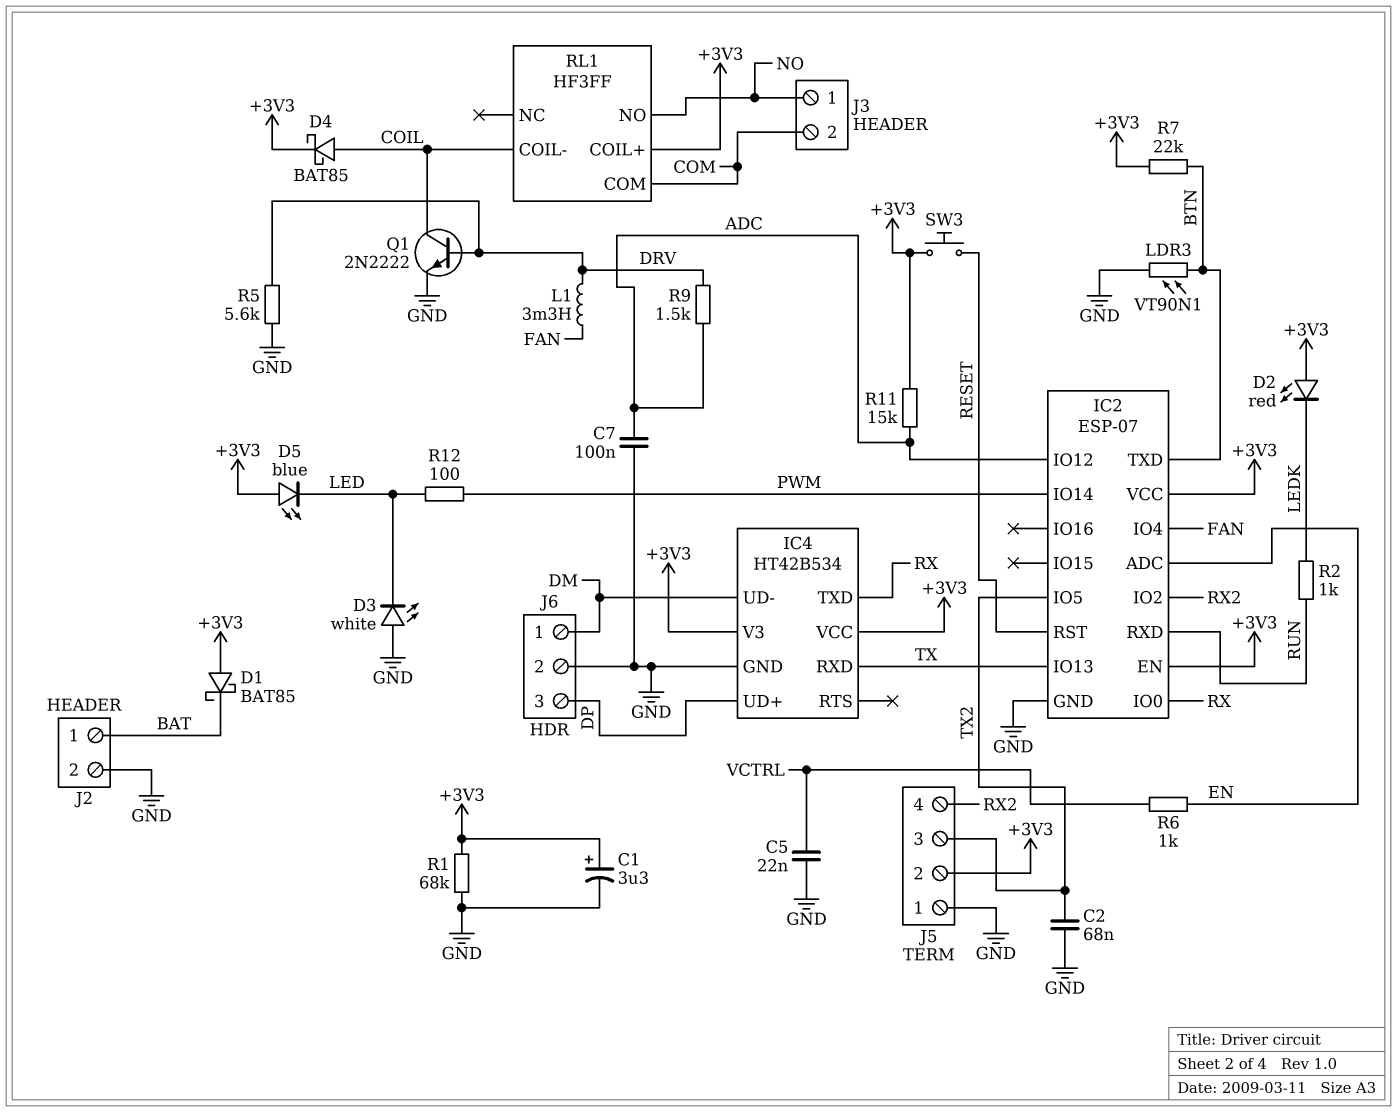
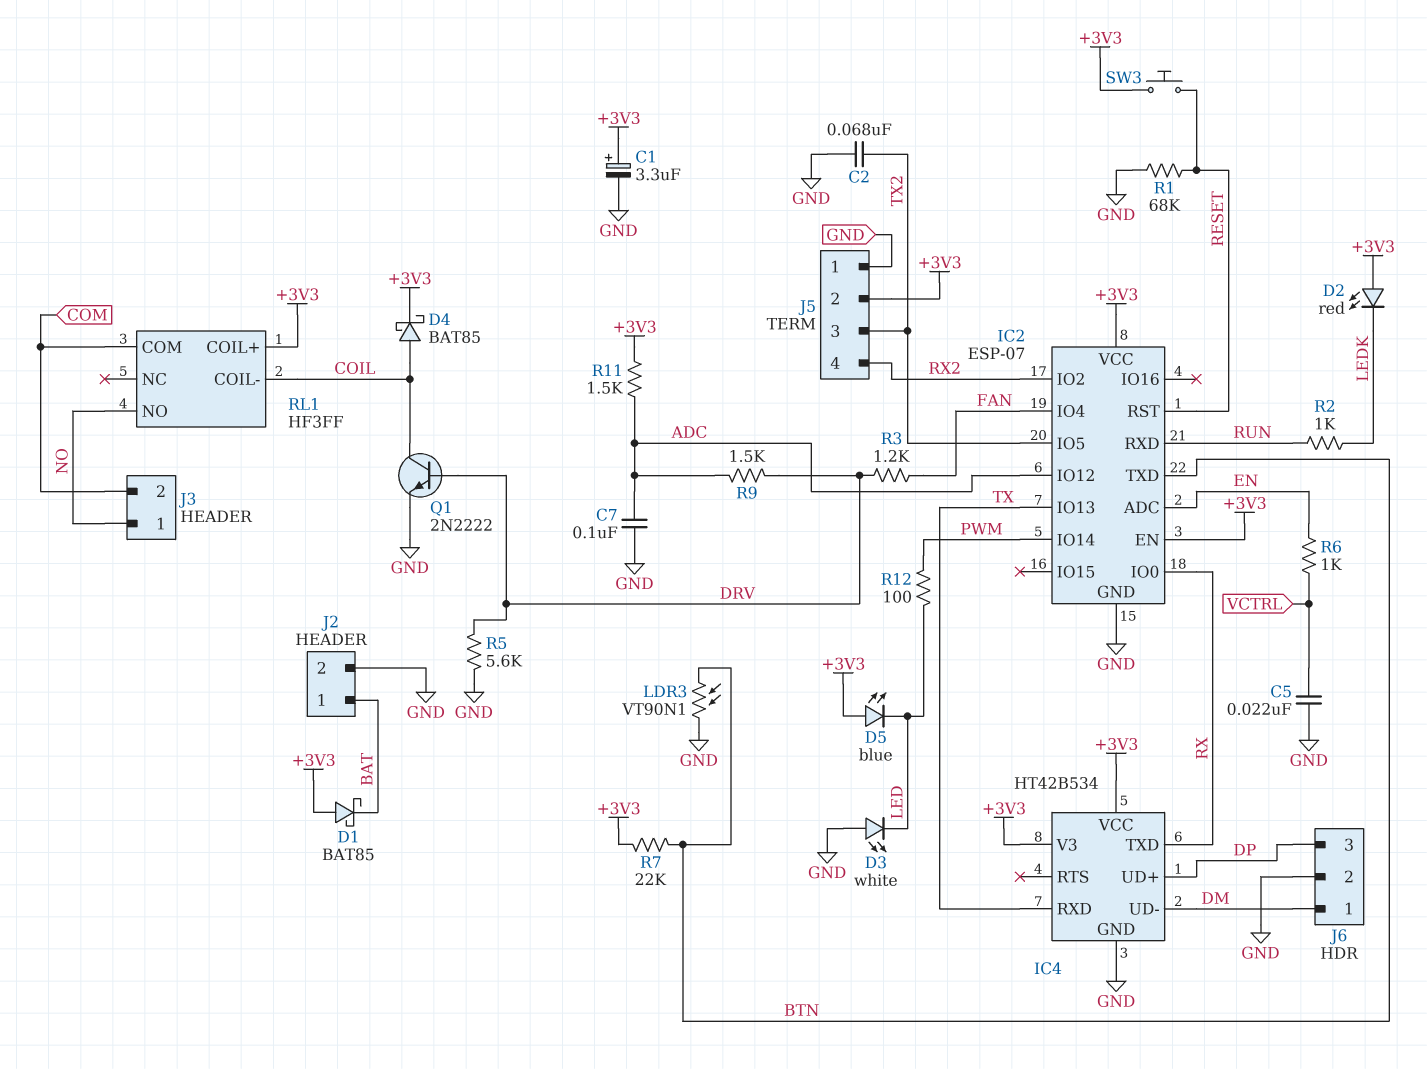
L1: 3.3mH (DRV, FAN) -> none
R1: 68k (+3V3, GND) -> 68k (GND, RESET)
R3: none -> 1.2k (DRV, FAN)
R11: 15k (+3V3, ADC) -> 1.5k (+3V3, ADC)

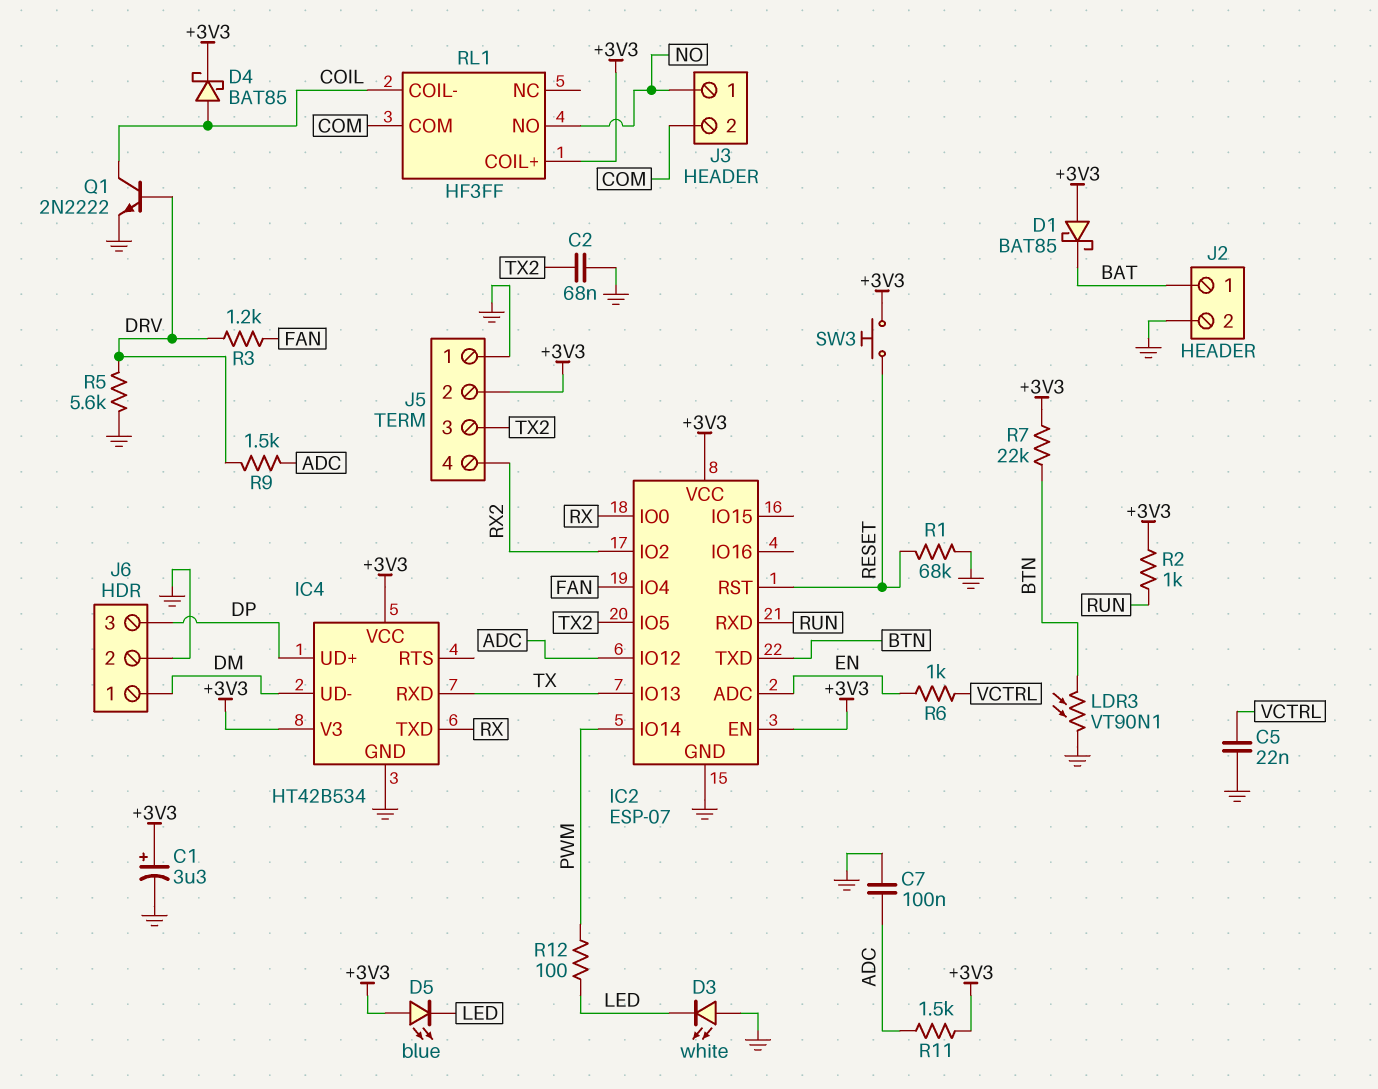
D2: LED red (A +3V3, K LEDK) -> none
R2: 1k (LEDK, RUN) -> 1k (+3V3, RUN)

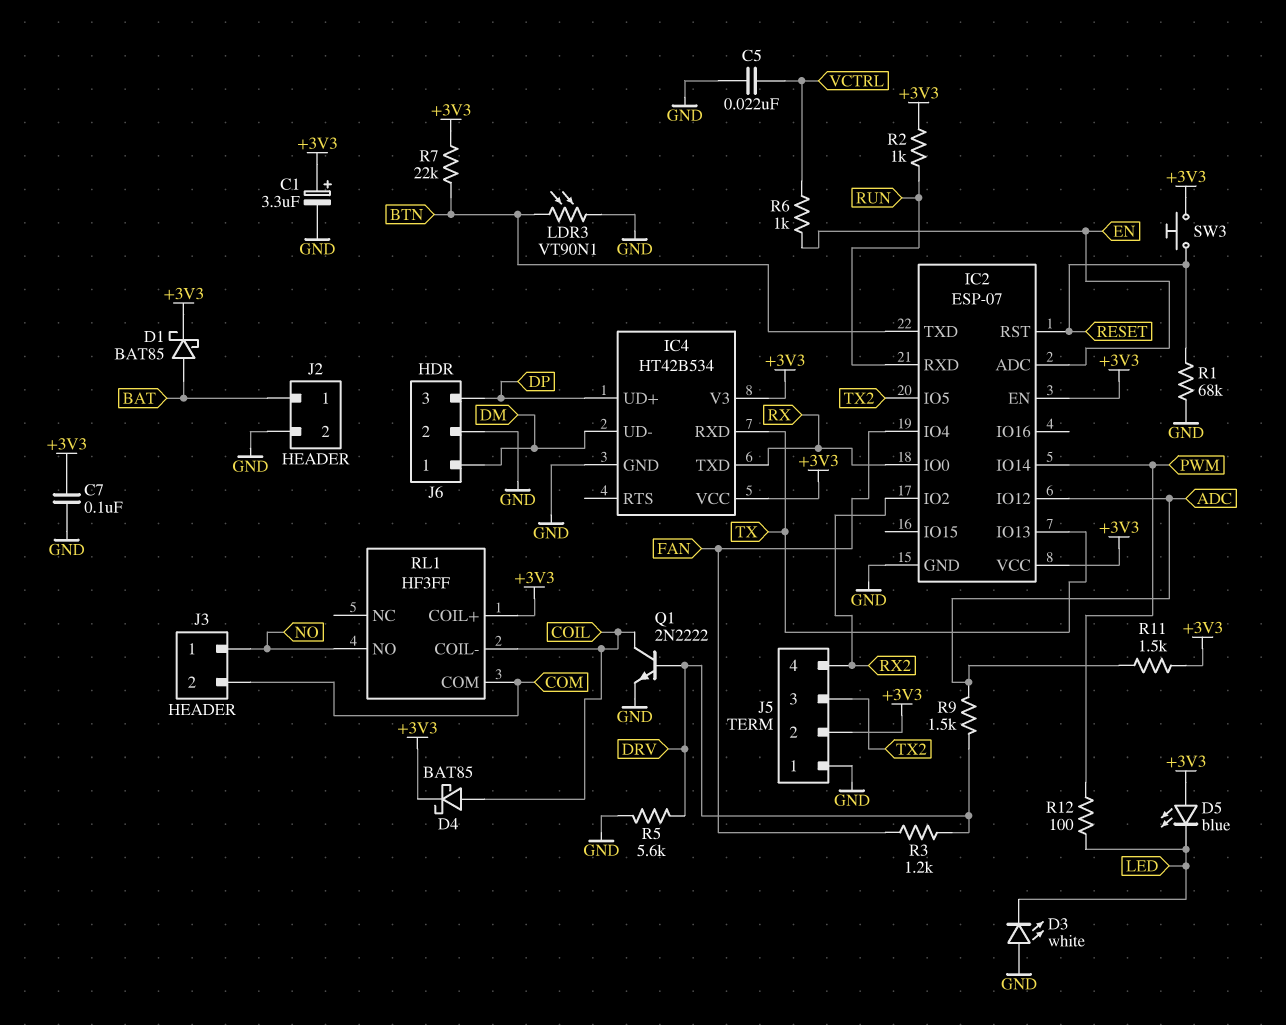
C2: 68nF (GND, TX2) -> none
C7: 100nF (ADC, GND) -> 100nF (+3V3, GND)
D1: schottky BAT85 (A +3V3, K BAT) -> schottky BAT85 (A BAT, K +3V3)

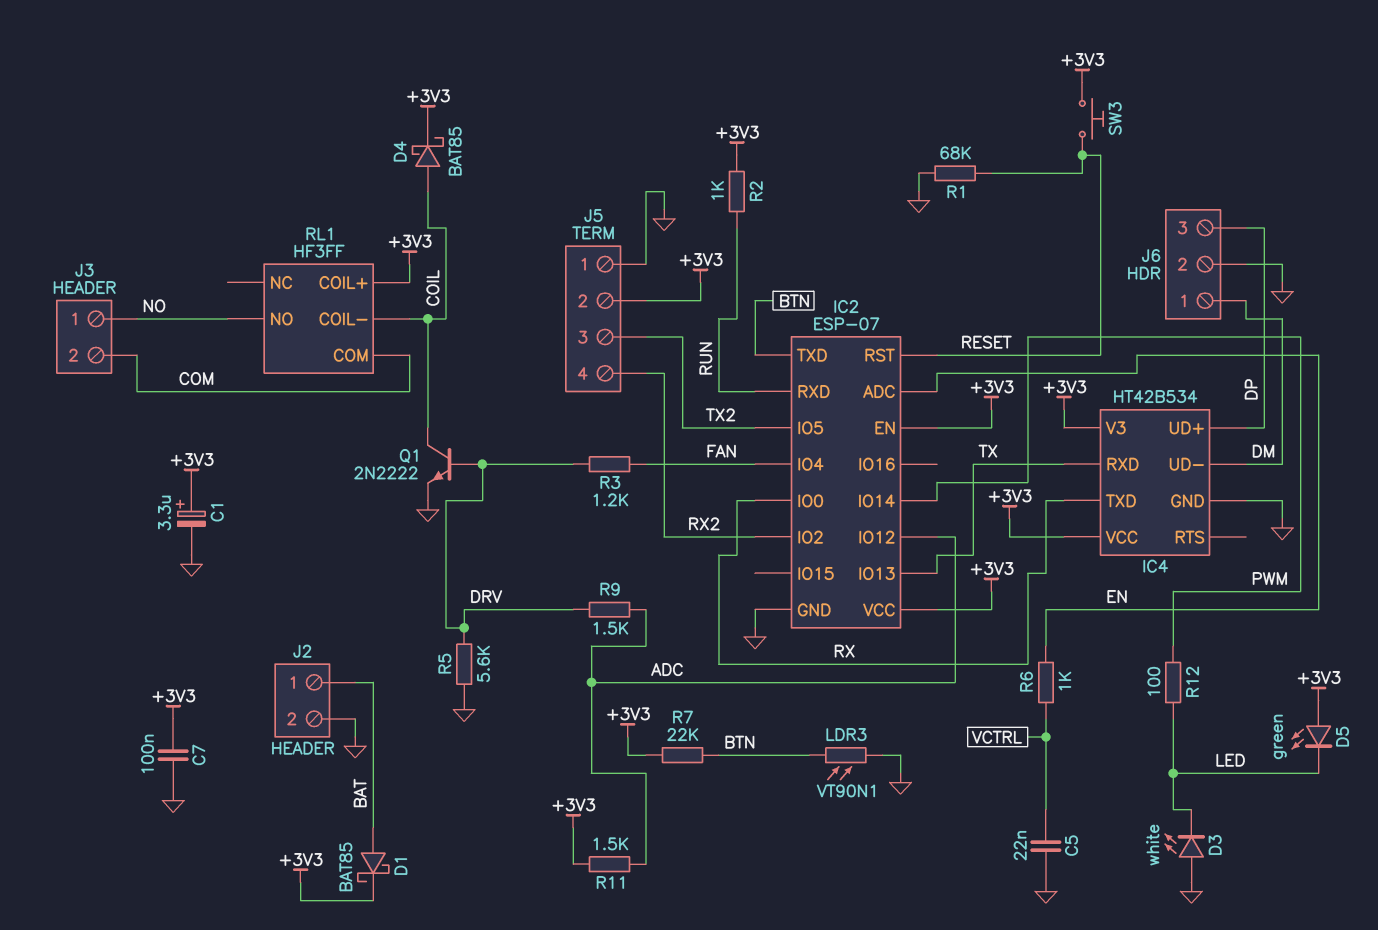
D5: LED blue (A +3V3, K LED) -> LED green (A +3V3, K LED)

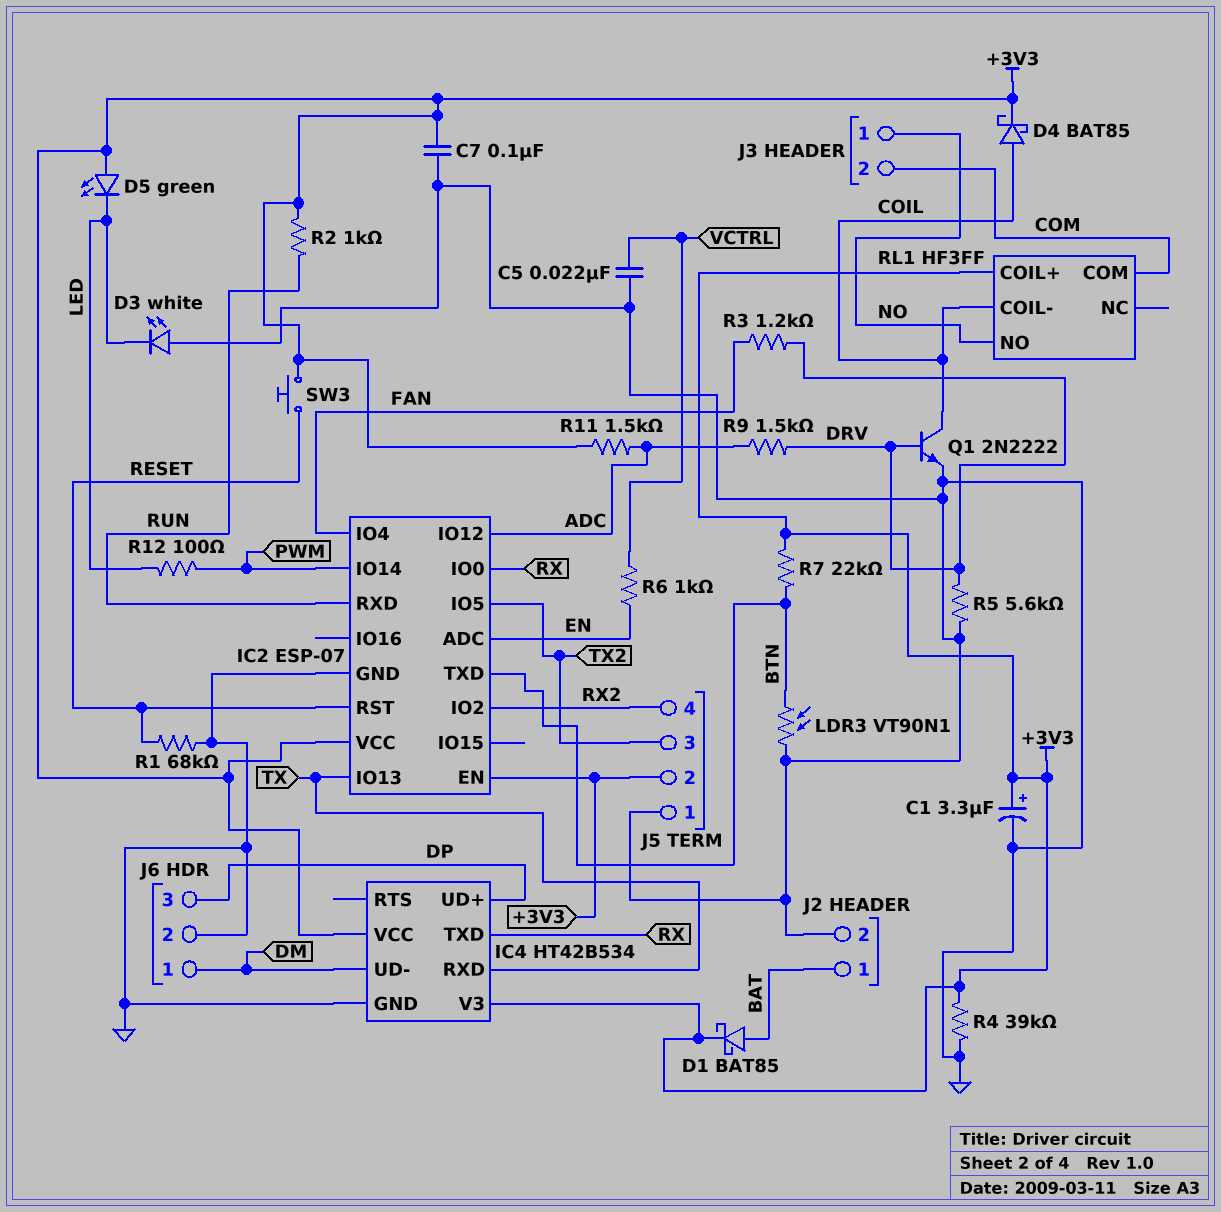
R4: none -> 39k (+3V3, GND)

